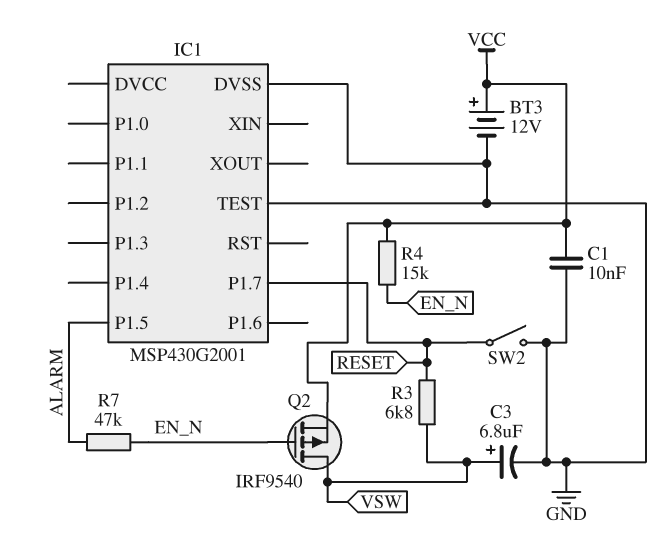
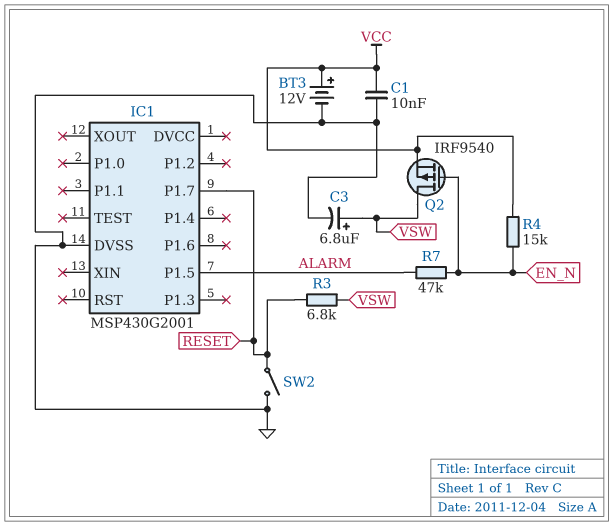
IC1 pin TEST: GND -> none

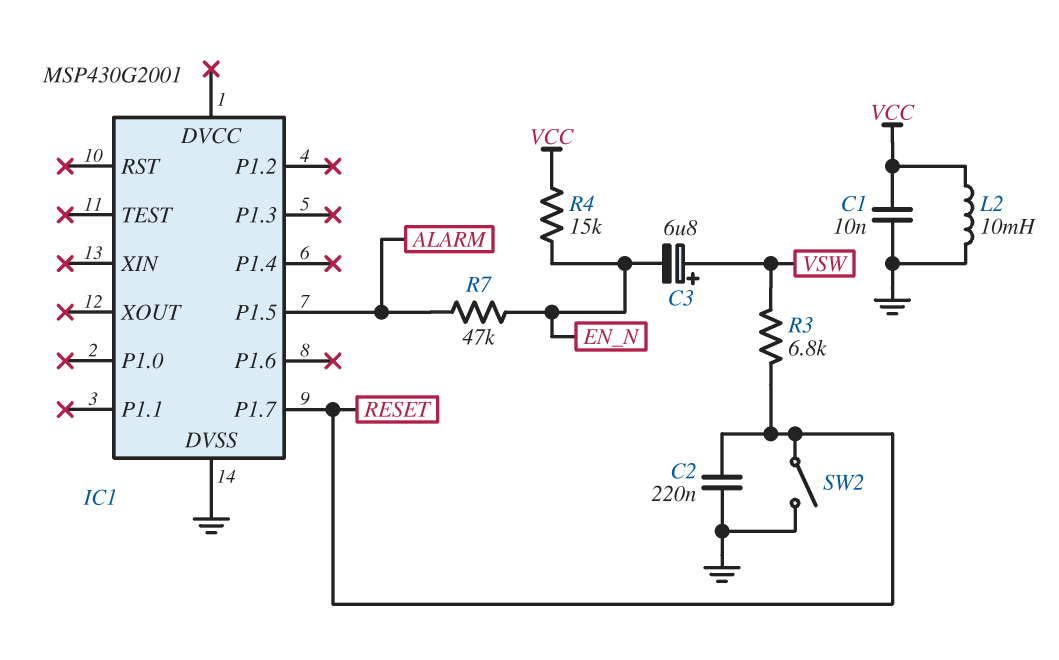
BT3: 12V (plus VCC, minus GND) -> none
C2: none -> 220nF (GND, RESET)
C3: 6.8uF (plus VSW, minus GND) -> 6.8uF (plus VSW, minus EN_N)
L2: none -> 10mH (GND, VCC)
Q2: PMOS IRF9540 (G EN_N, D VSW, S VCC) -> none

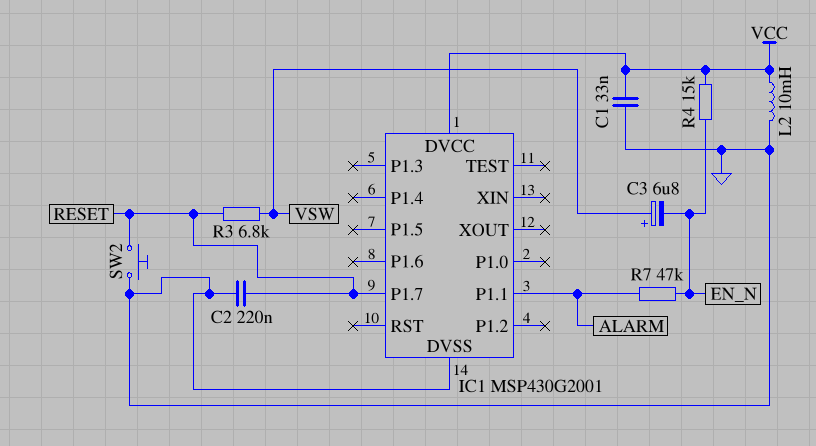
C1: 10nF (GND, VCC) -> 33nF (GND, VCC)
IC1 pin DVCC: none -> VCC
IC1 pin P1.1: none -> ALARM
IC1 pin P1.5: ALARM -> none
SW2: switch (GND, RESET) -> button (GND, RESET)

